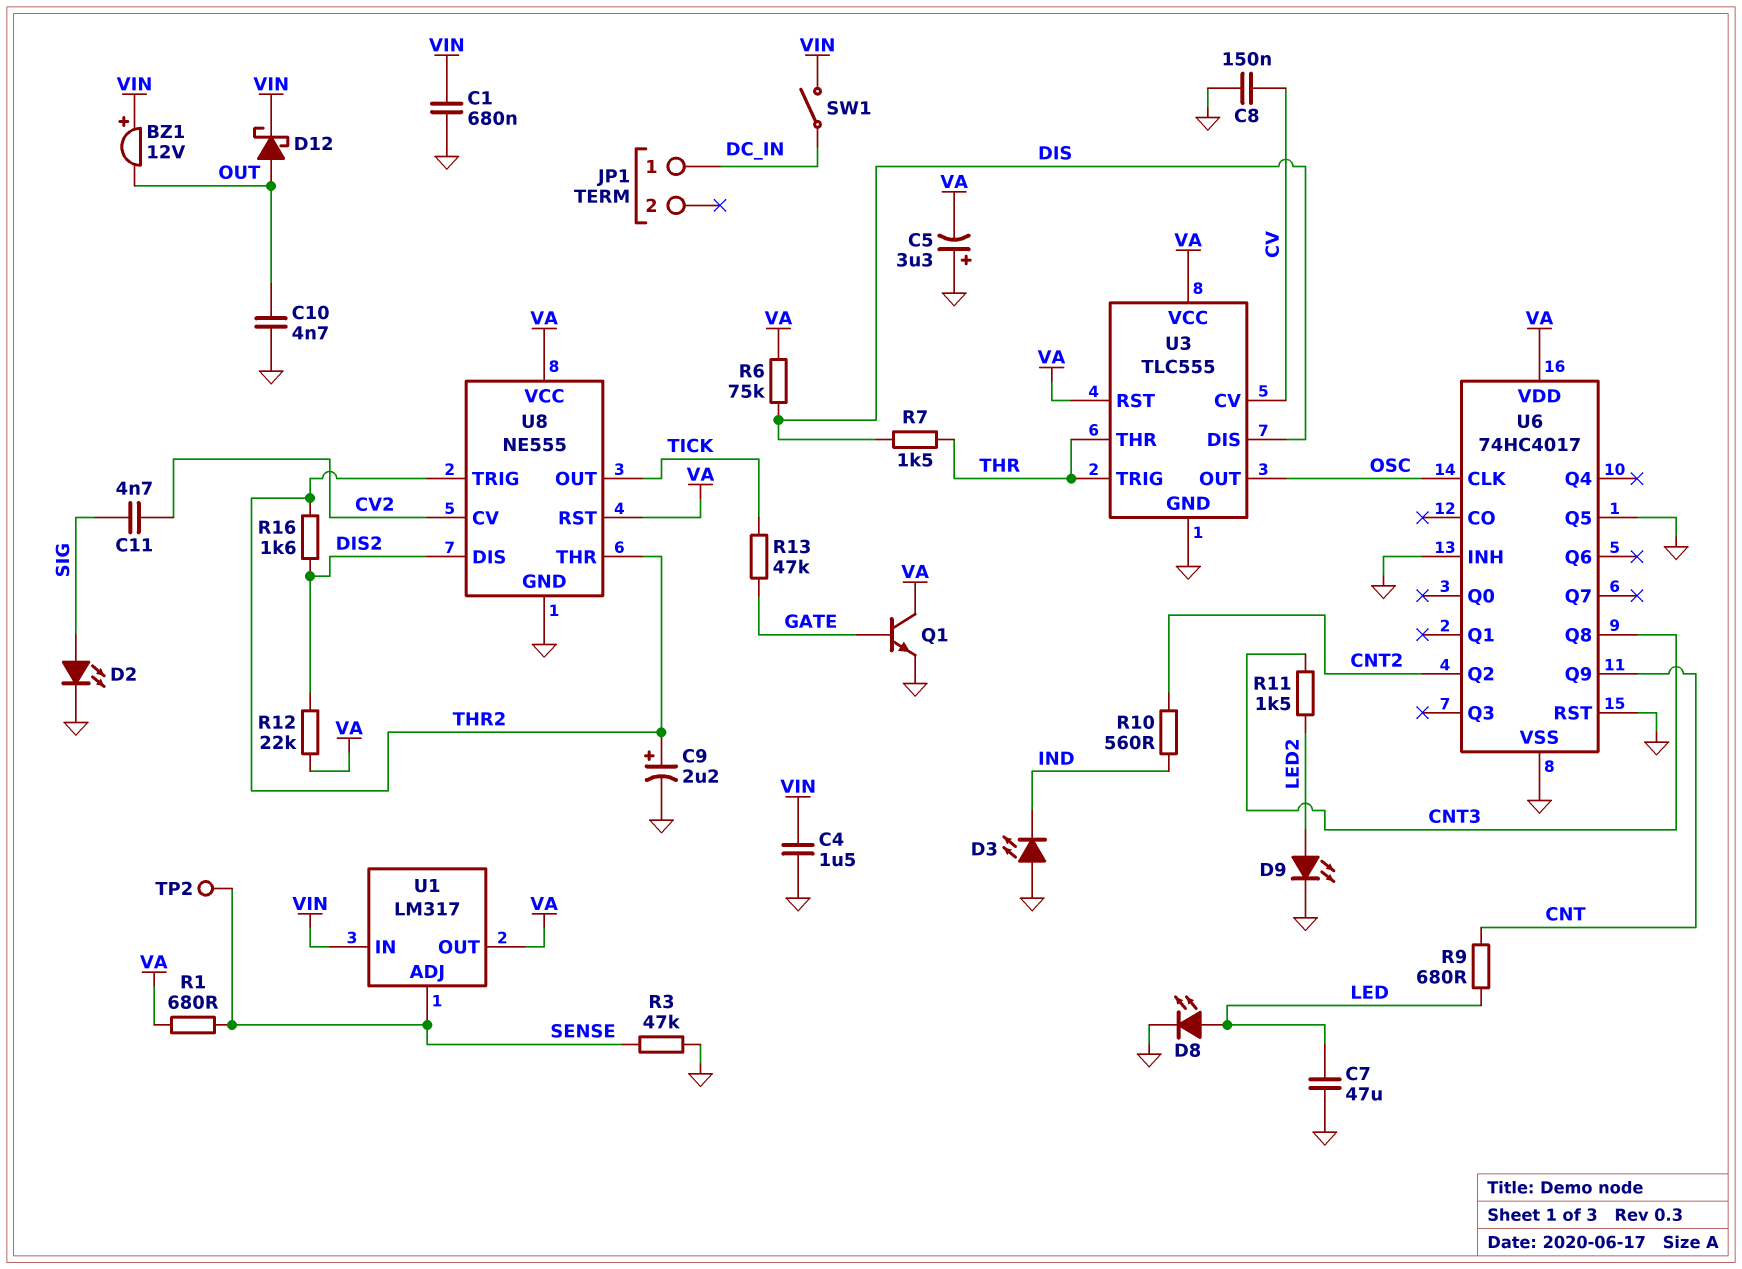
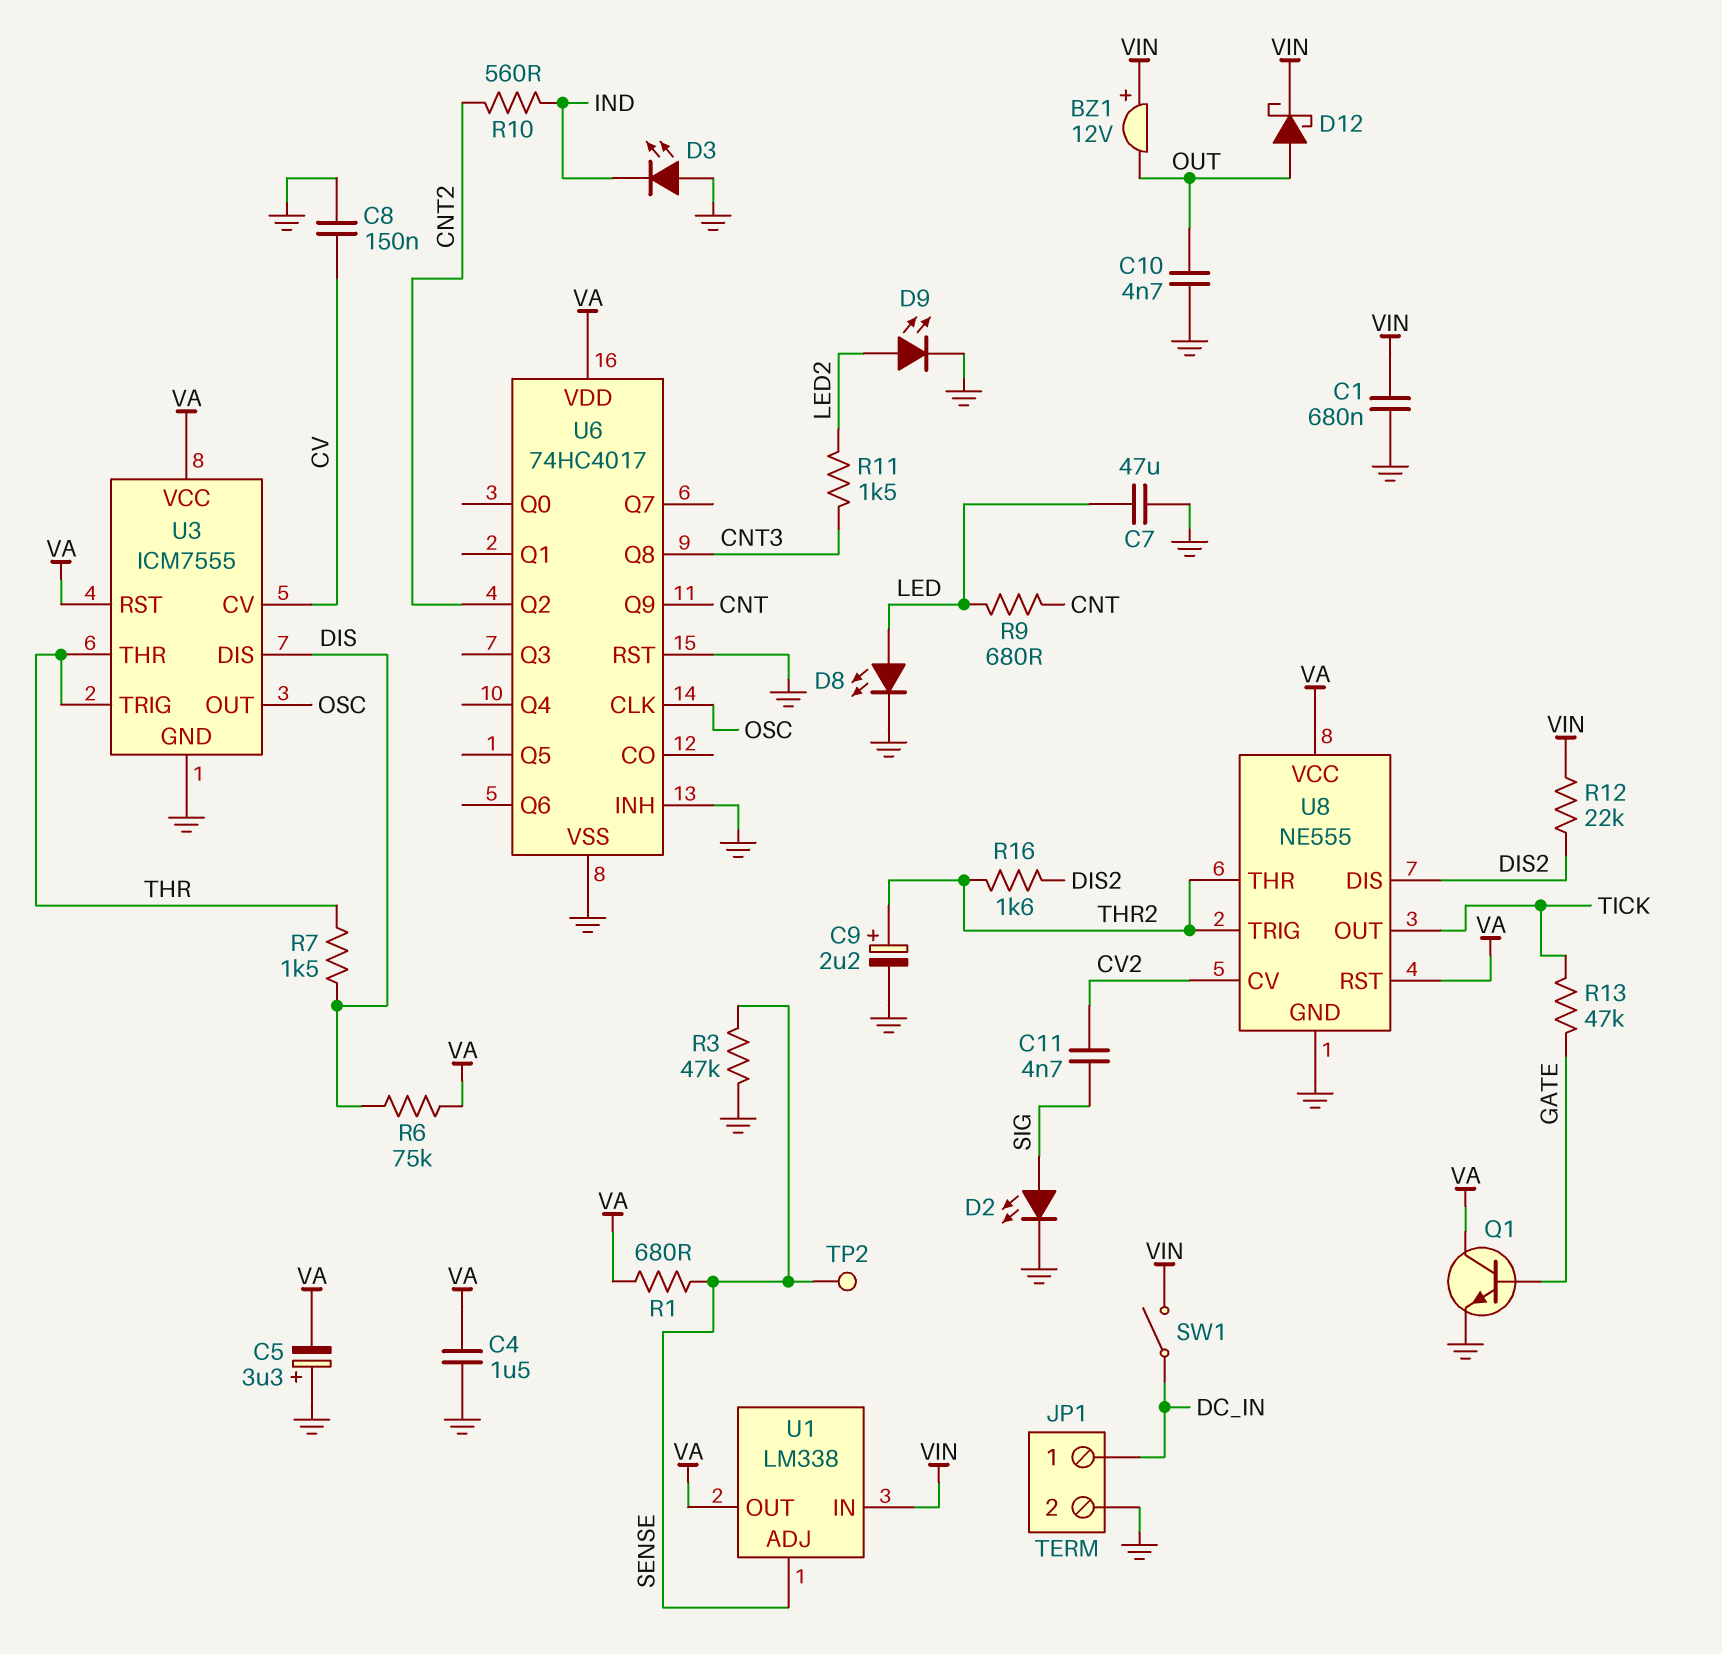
C4: 1.5uF (GND, VIN) -> 1.5uF (GND, VA)
JP1 pin 2: none -> GND
R12: 22k (DIS2, VA) -> 22k (DIS2, VIN)
U1: LM317 -> LM338
U3: TLC555 -> ICM7555
U6 pin Q5: GND -> none

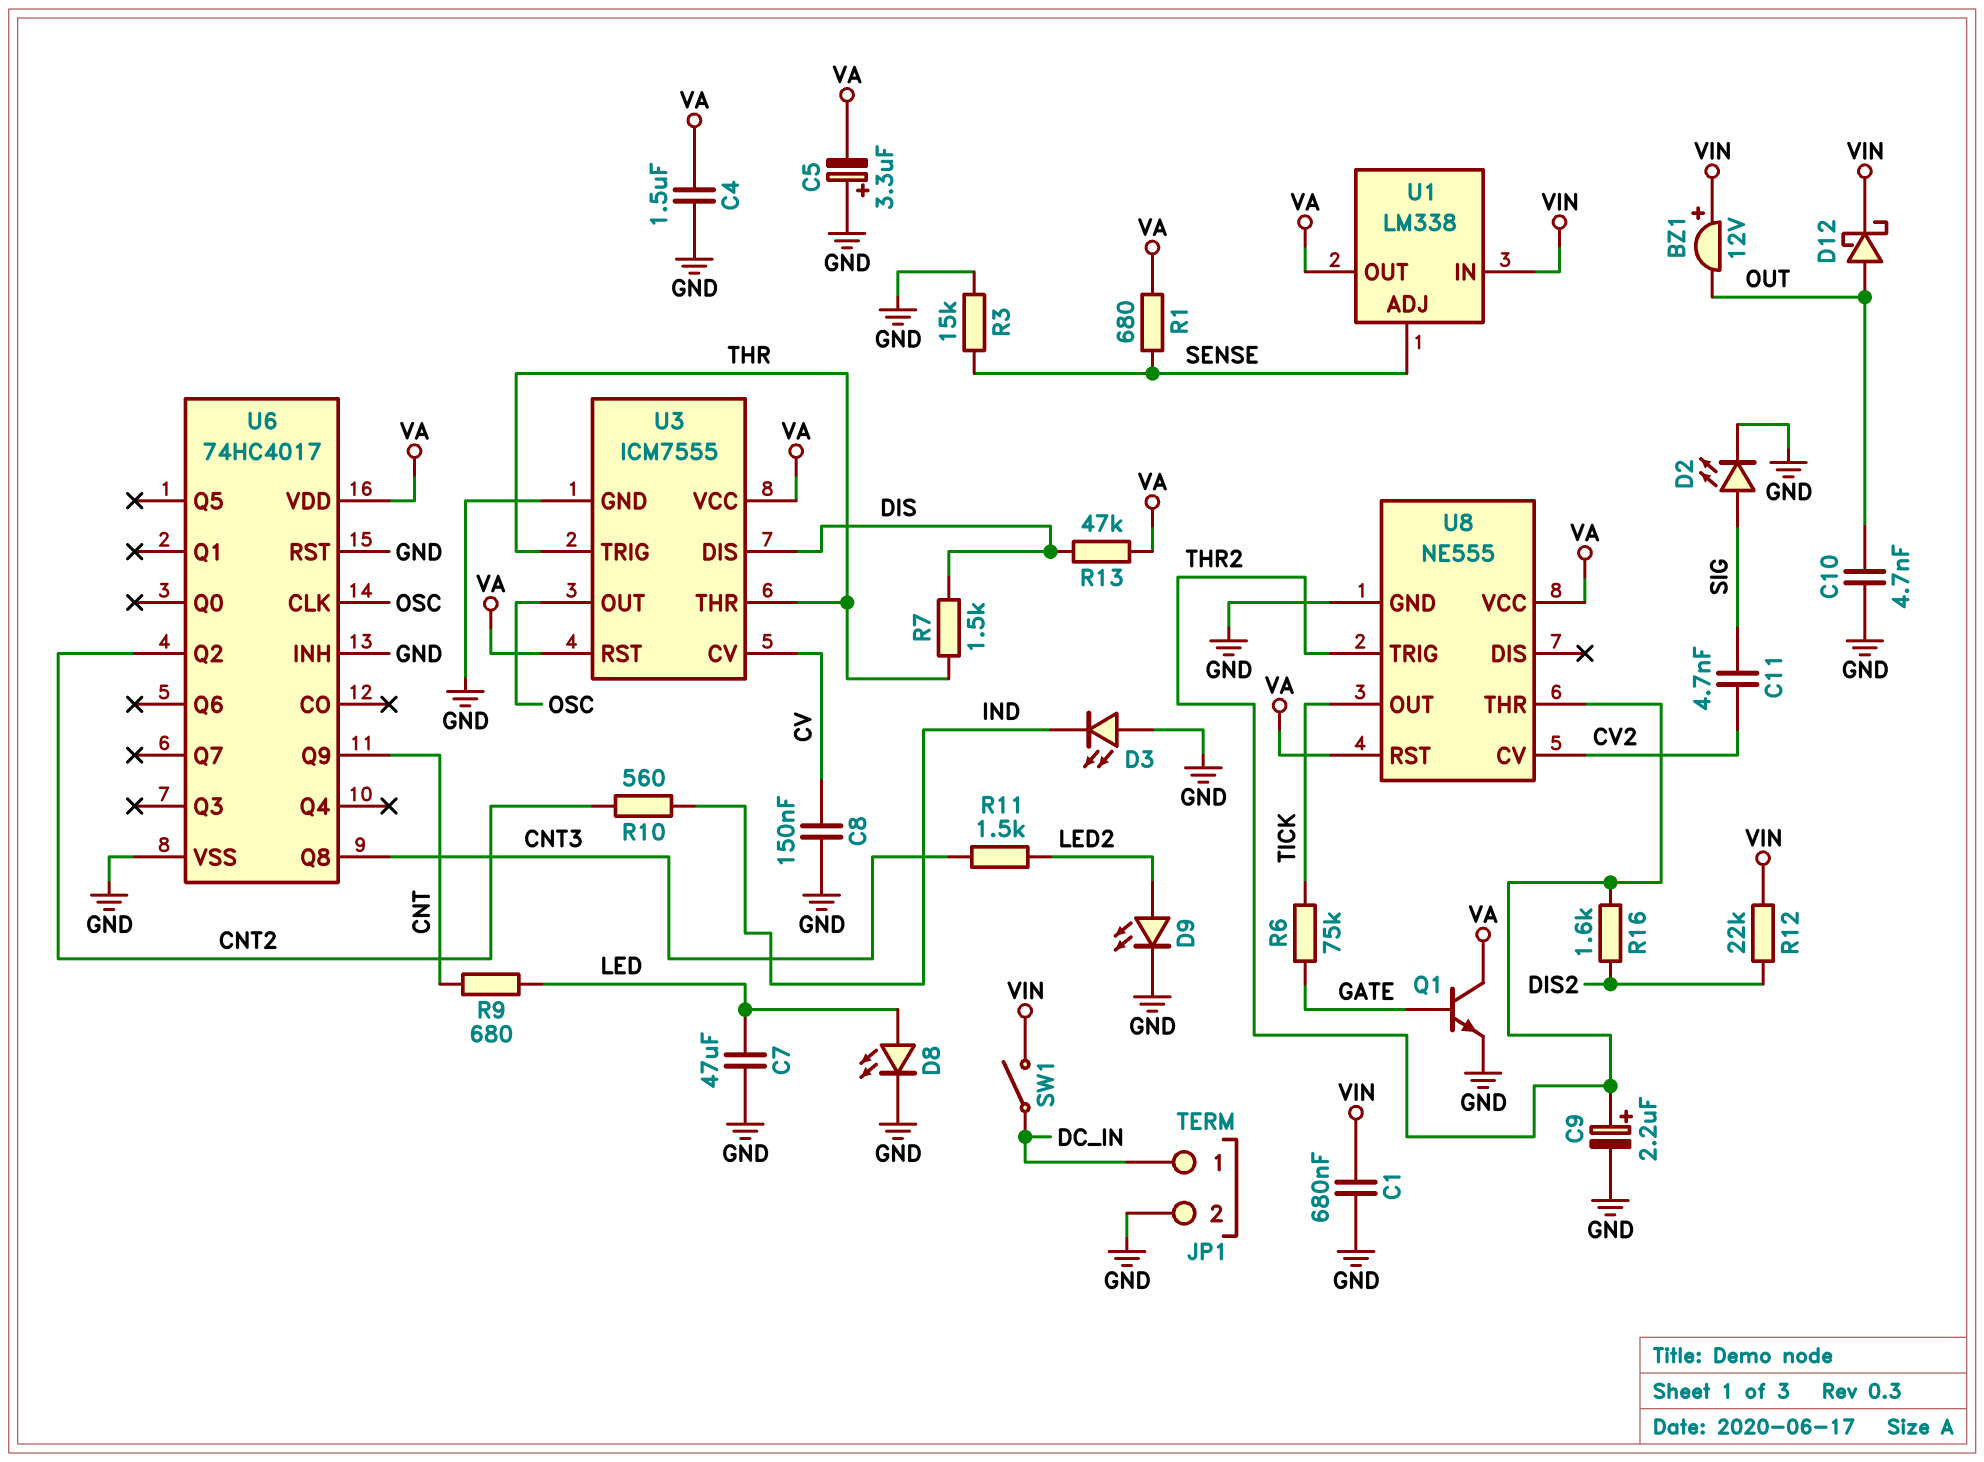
R3: 47k (GND, SENSE) -> 15k (GND, SENSE)
R6: 75k (DIS, VA) -> 75k (GATE, TICK)
R13: 47k (GATE, TICK) -> 47k (DIS, VA)
TP2: test point (SENSE) -> none
U8 pin DIS: DIS2 -> none

